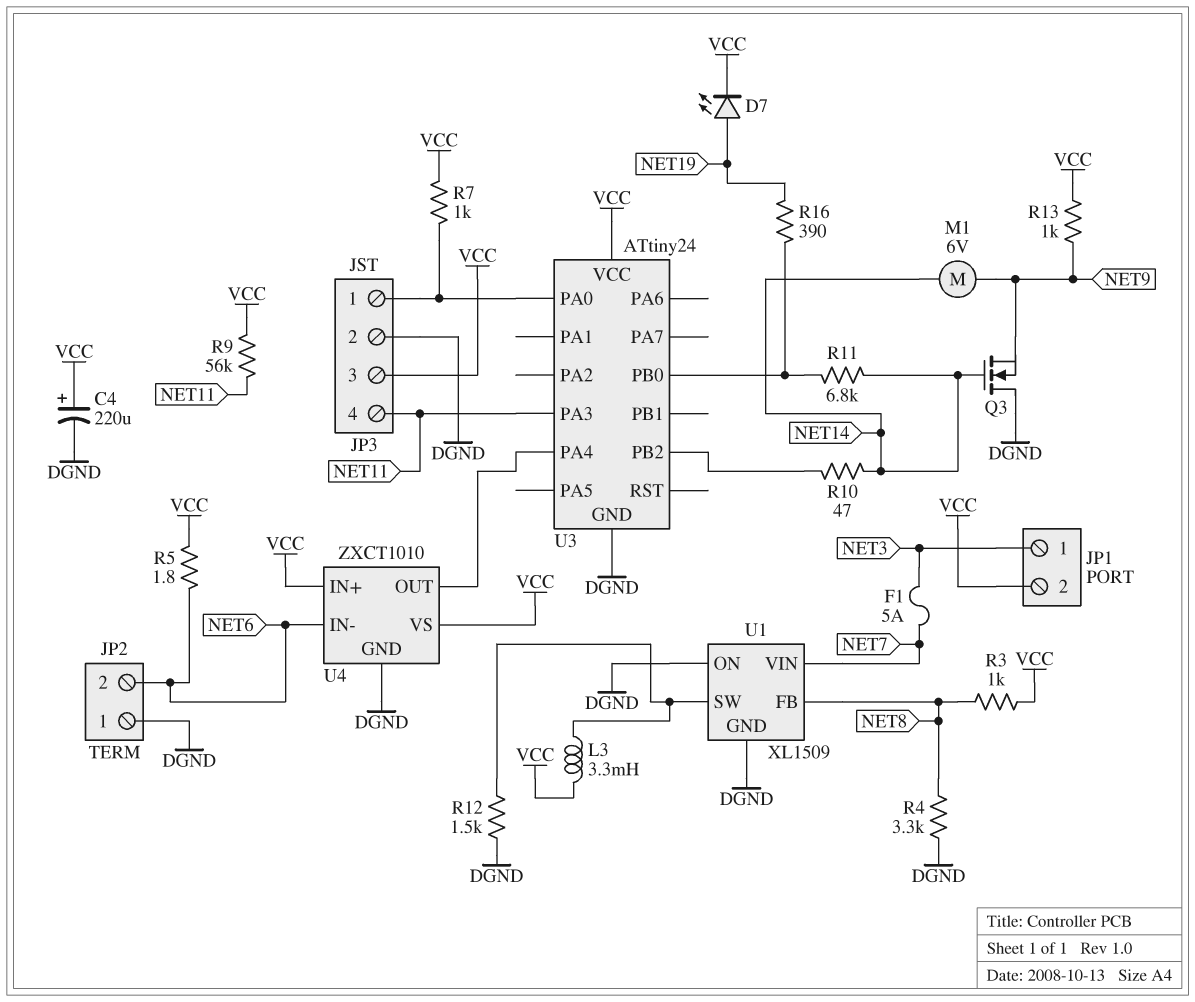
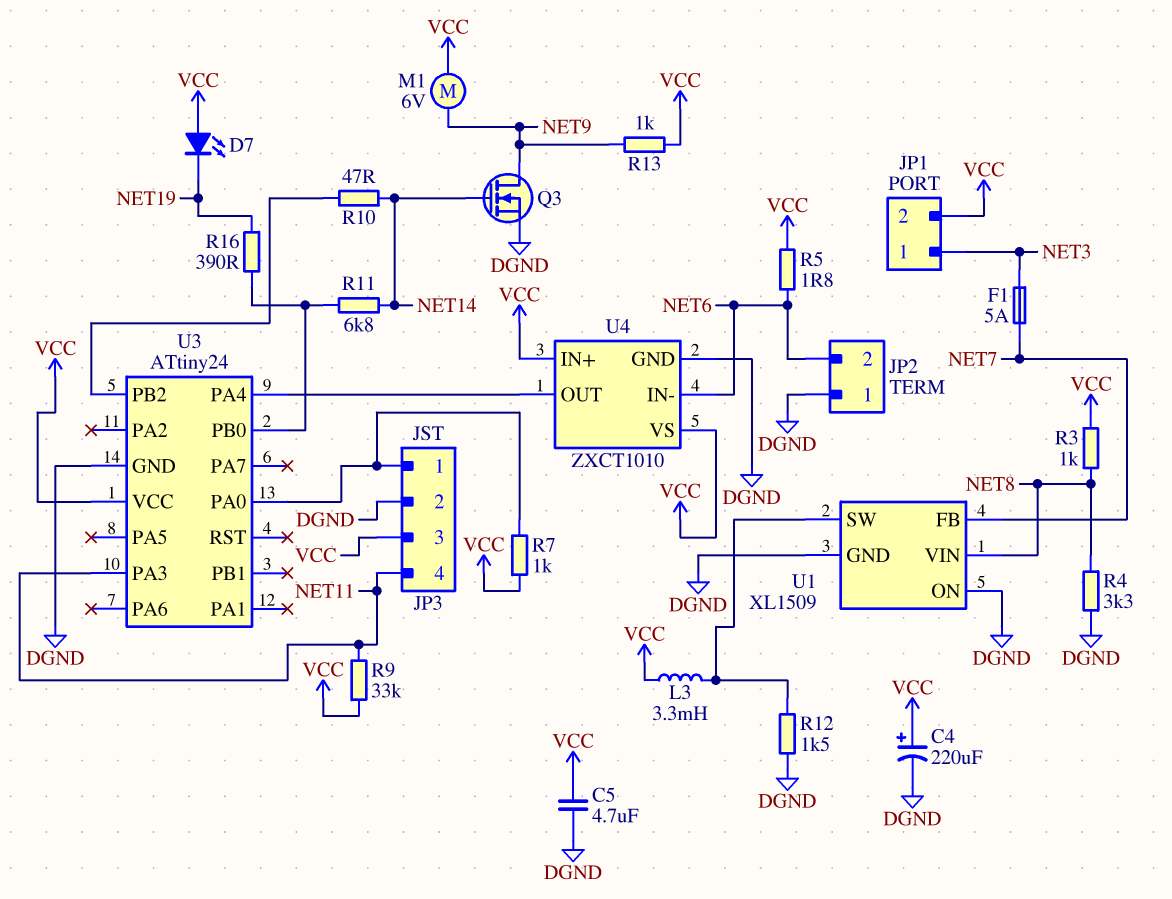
C5: none -> 4.7uF (DGND, VCC)
D7: LED (A NET19, K VCC) -> LED (A VCC, K NET19)
M1: motor 6V (NET9, NET14) -> motor 6V (NET9, VCC)
Q3: NMOS (G NET14, D DGND, S NET9) -> NMOS (G NET14, D NET9, S DGND)
R9: 56k (NET11, VCC) -> 33k (NET11, VCC)
U1 pin FB: NET8 -> NET7
U1 pin VIN: NET7 -> NET8

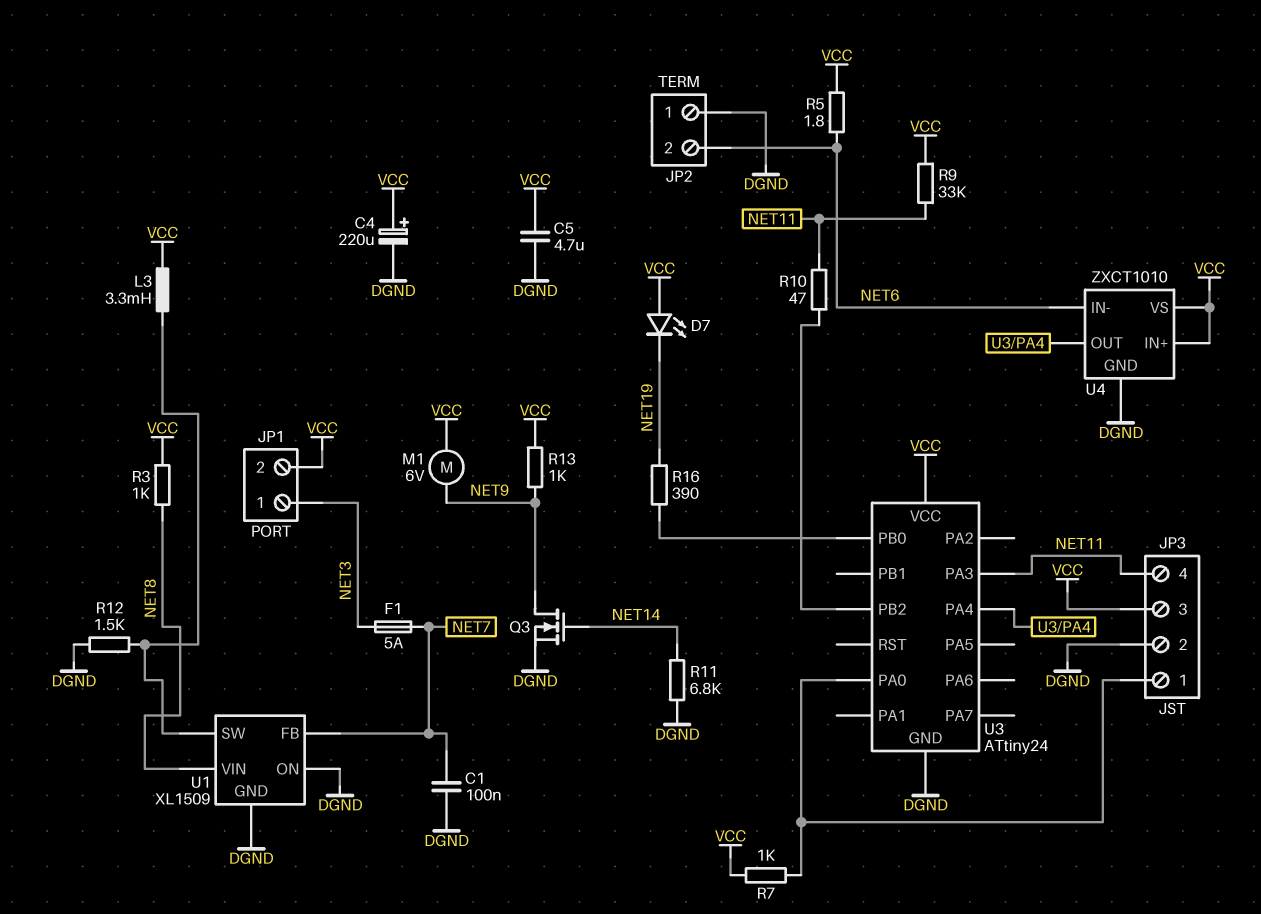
C1: none -> 100nF (DGND, NET7)
R4: 3.3k (DGND, NET8) -> none
R10: 47 (NET14, U3/PB2) -> 47 (NET11, U3/PB2)
R11: 6.8k (NET14, U3/PB0) -> 6.8k (DGND, NET14)

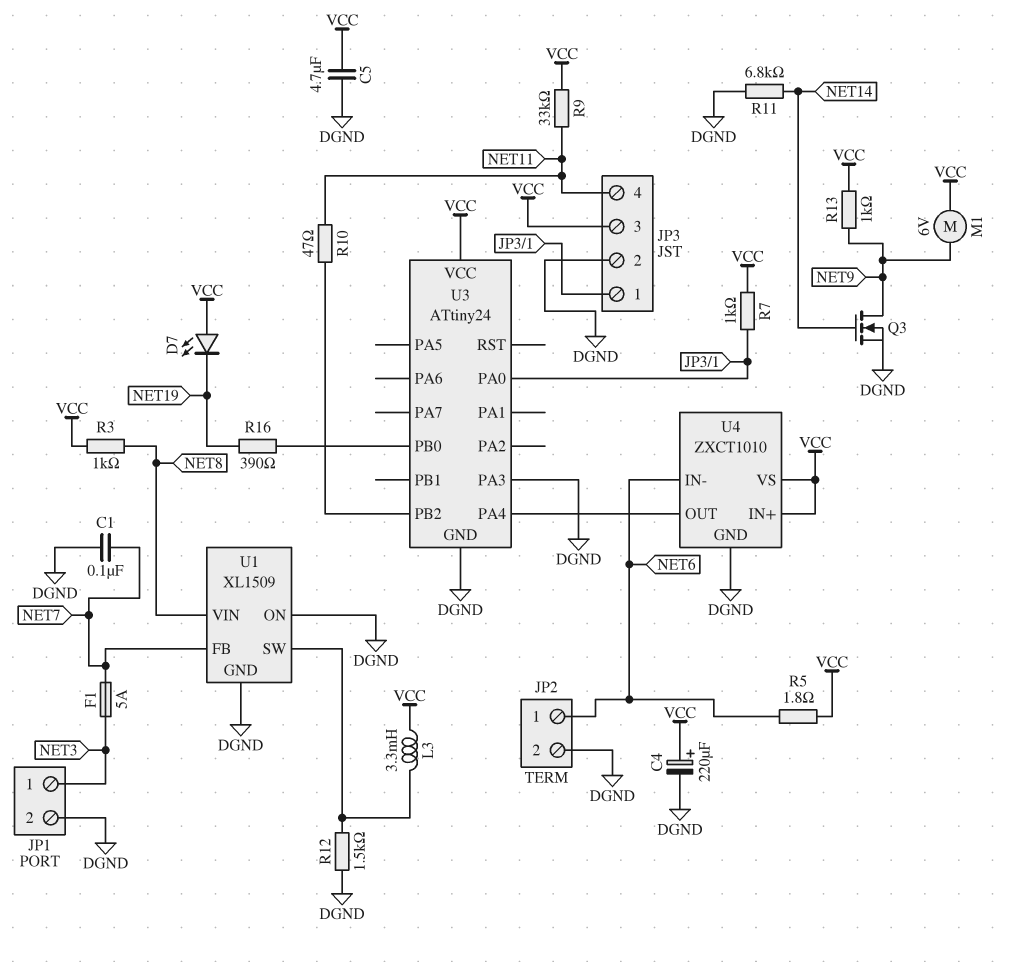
JP1 pin 2: VCC -> DGND
JP2 pin 1: DGND -> NET6
JP2 pin 2: NET6 -> DGND
U3 pin PA3: NET11 -> DGND

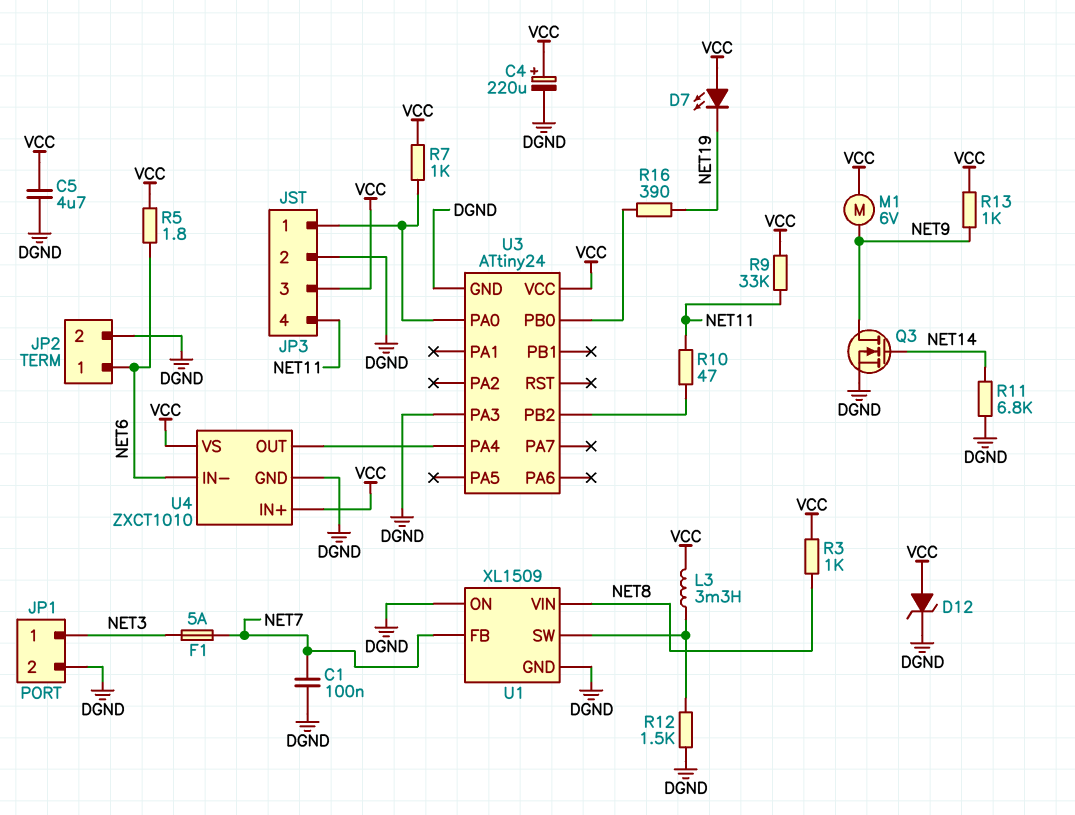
D12: none -> zener (A VCC, K DGND)

